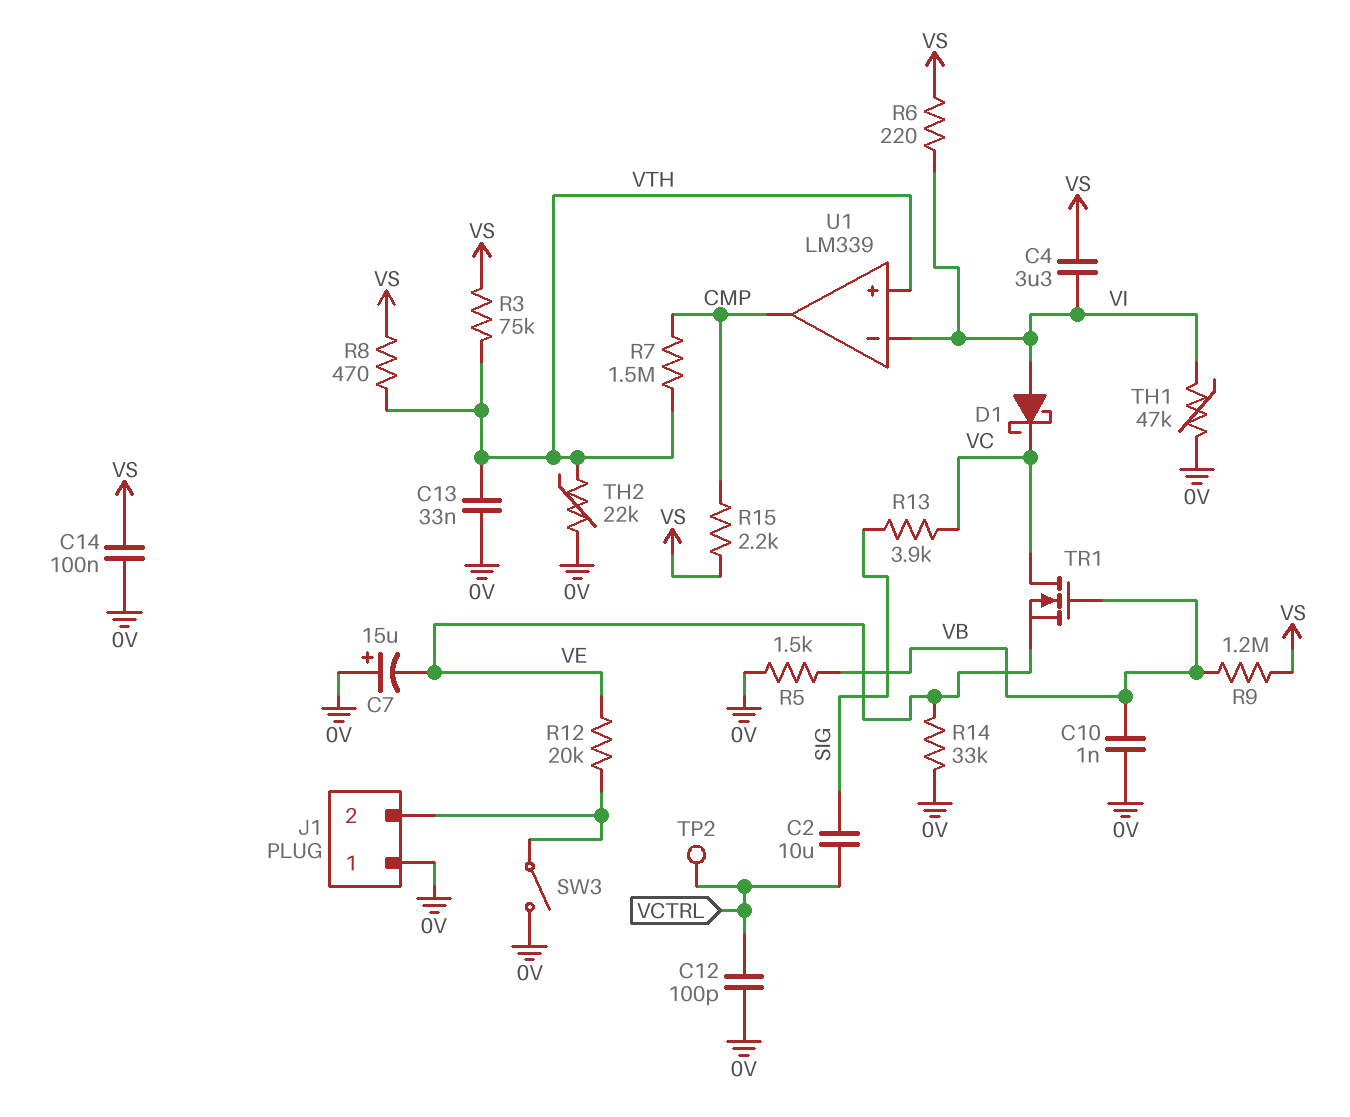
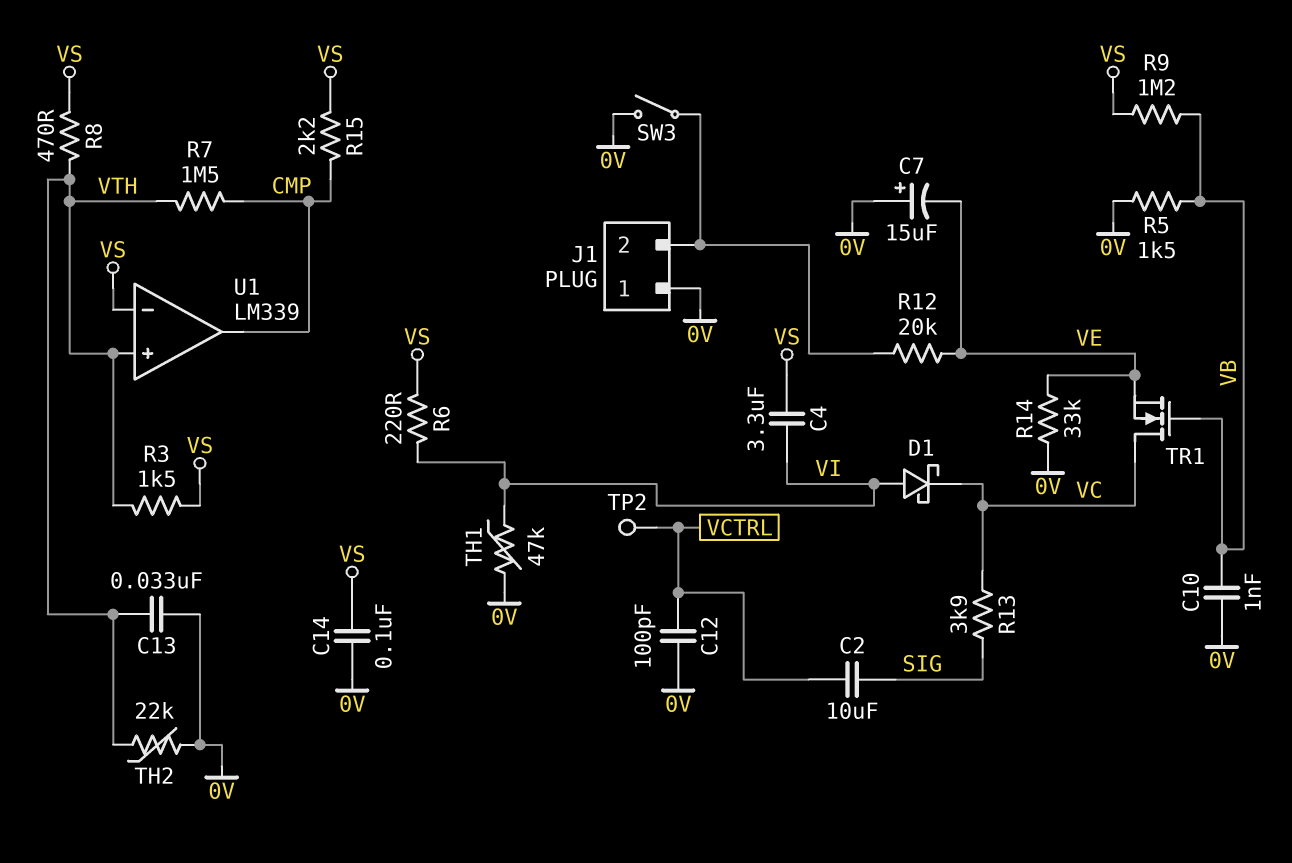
R3: 75k (VS, VTH) -> 1.5k (VS, VTH)
U1 pin in-: VI -> VS

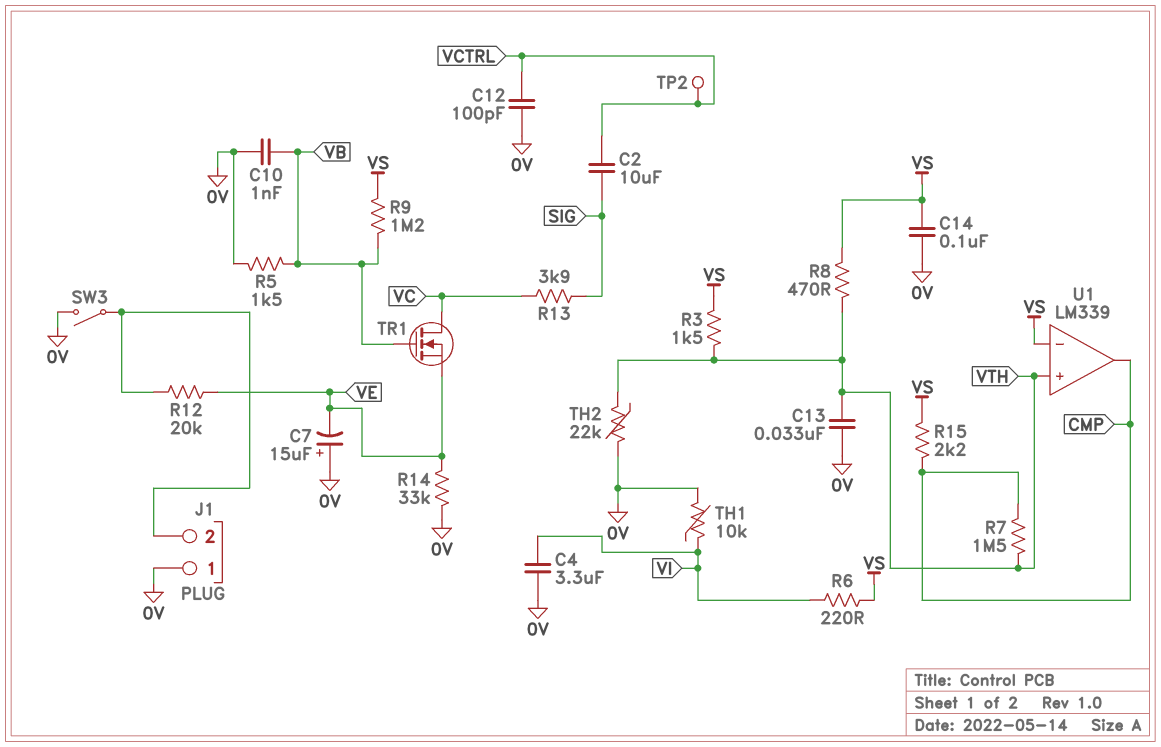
C4: 3.3uF (VI, VS) -> 3.3uF (0V, VI)
D1: schottky (A VI, K VC) -> none
TH1: 47k (0V, VI) -> 10k (0V, VI)

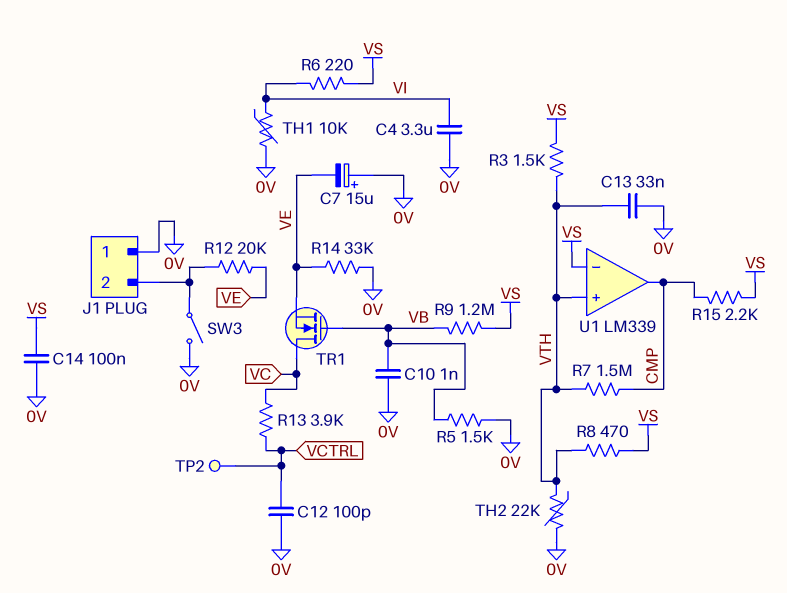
C2: 10uF (SIG, VCTRL) -> none
R13: 3.9k (SIG, VC) -> 3.9k (VC, VCTRL)

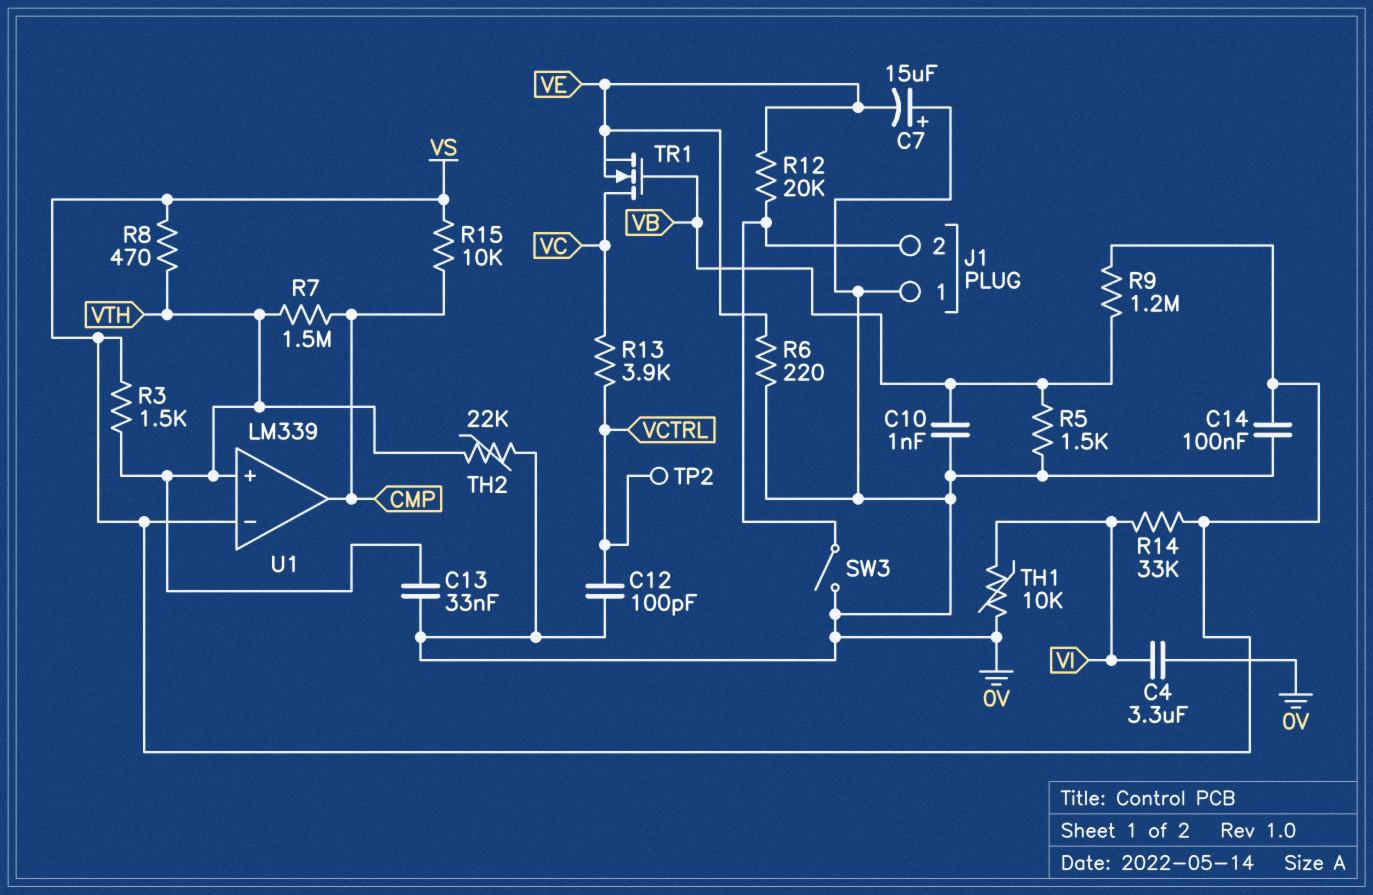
R6: 220 (VI, VS) -> 220 (0V, VE)
R14: 33k (0V, VE) -> 33k (VI, VS)
R15: 2.2k (CMP, VS) -> 10k (CMP, VS)

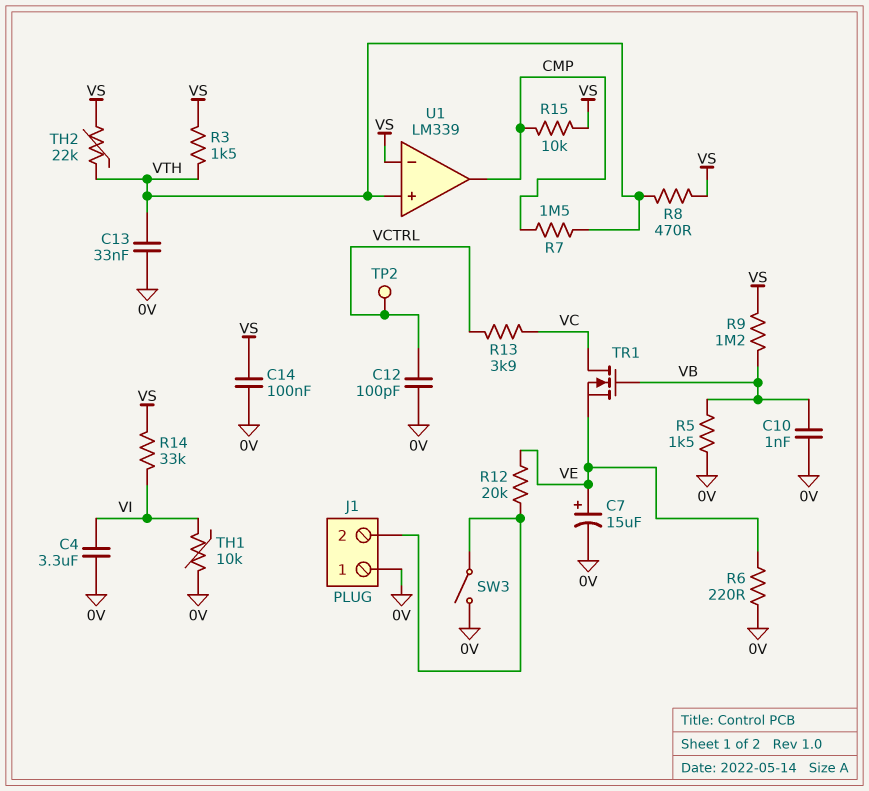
C7: 15uF (plus 0V, minus VE) -> 15uF (plus VE, minus 0V)
TH2: 22k (0V, VTH) -> 22k (VS, VTH)

